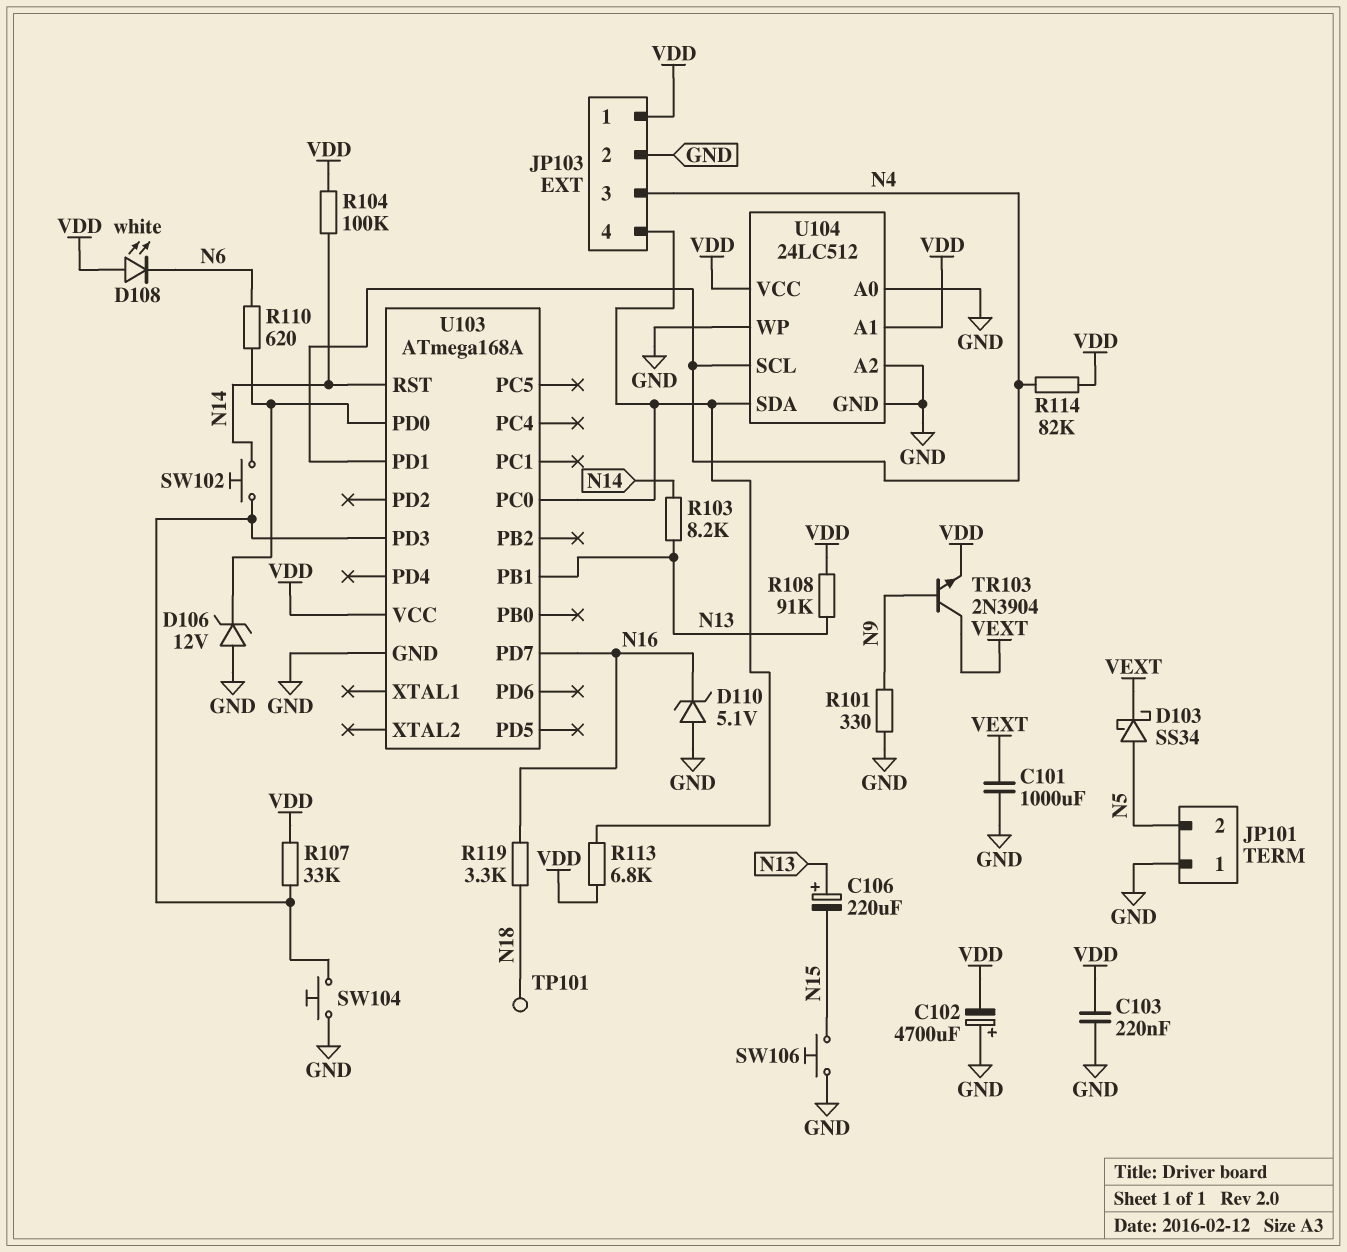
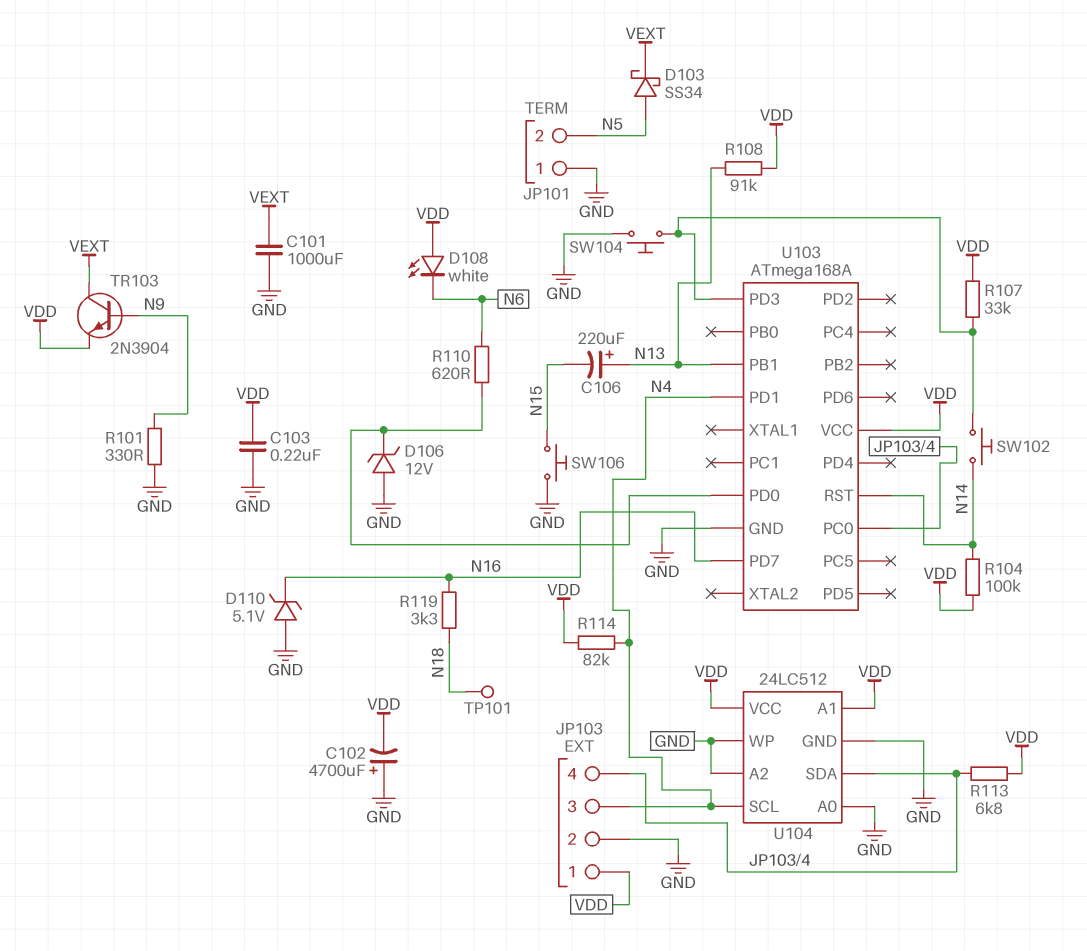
R103: 8.2k (N13, N14) -> none

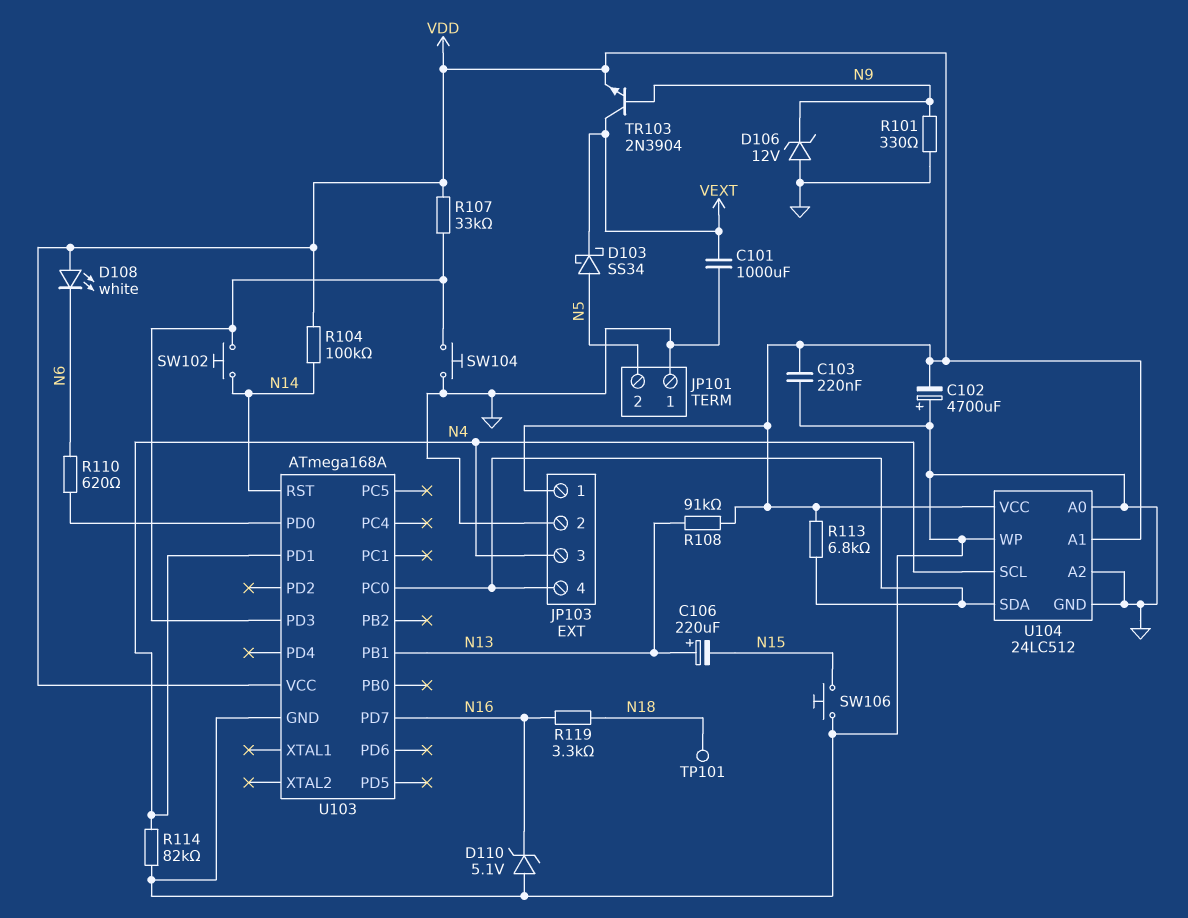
D106: zener 12V (A GND, K U103/PD0) -> zener 12V (A GND, K N9)
R114: 82k (N4, VDD) -> 82k (GND, N4)

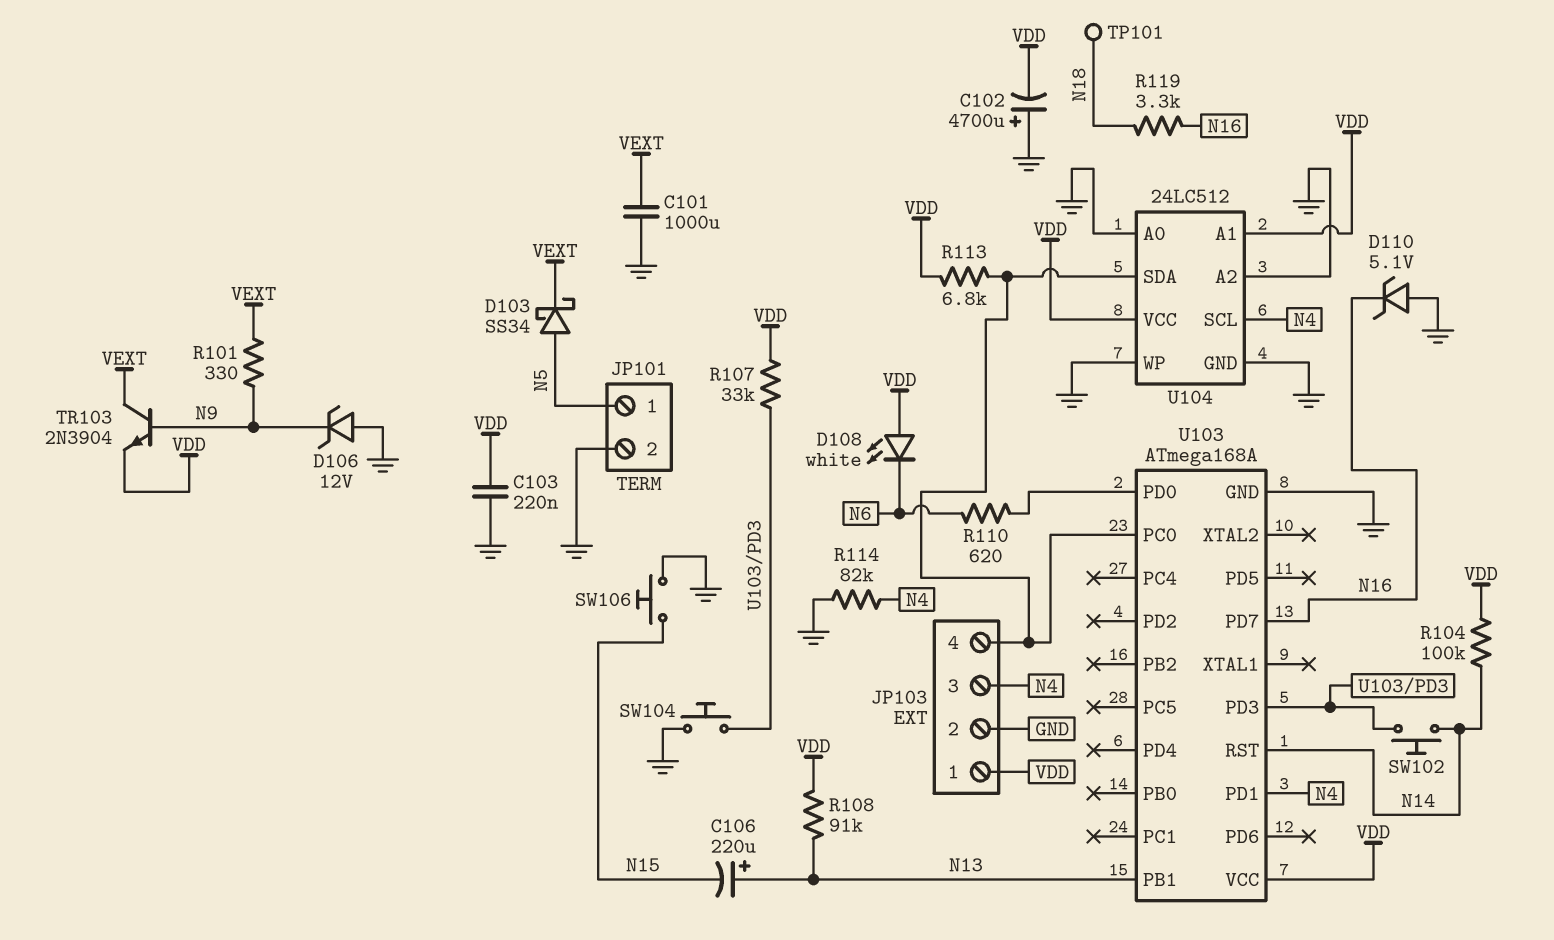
JP101 pin 1: GND -> N5
JP101 pin 2: N5 -> GND
R101: 330 (GND, N9) -> 330 (N9, VEXT)

